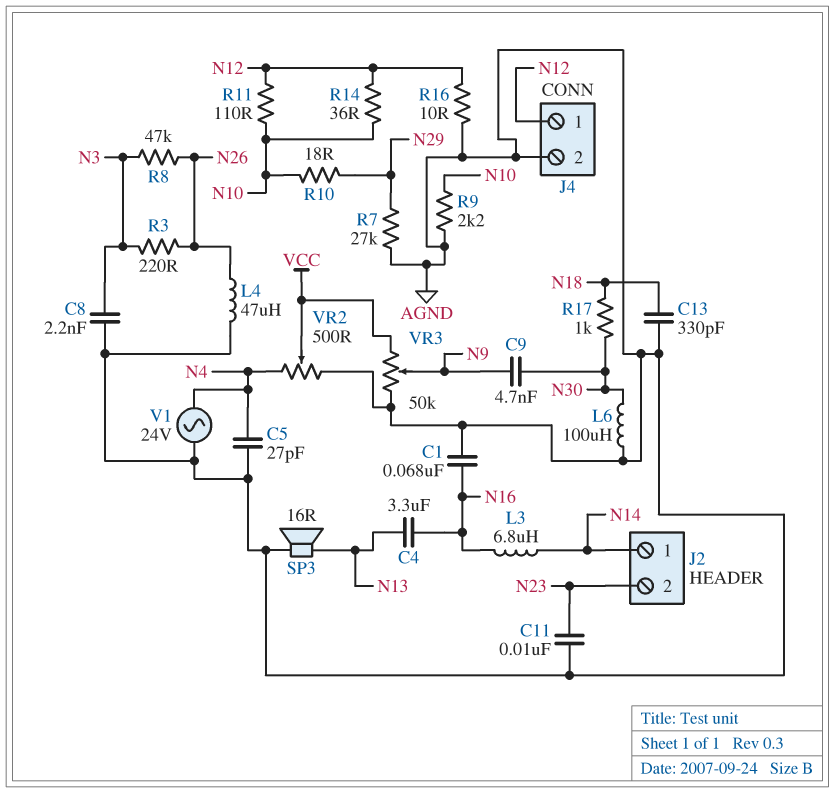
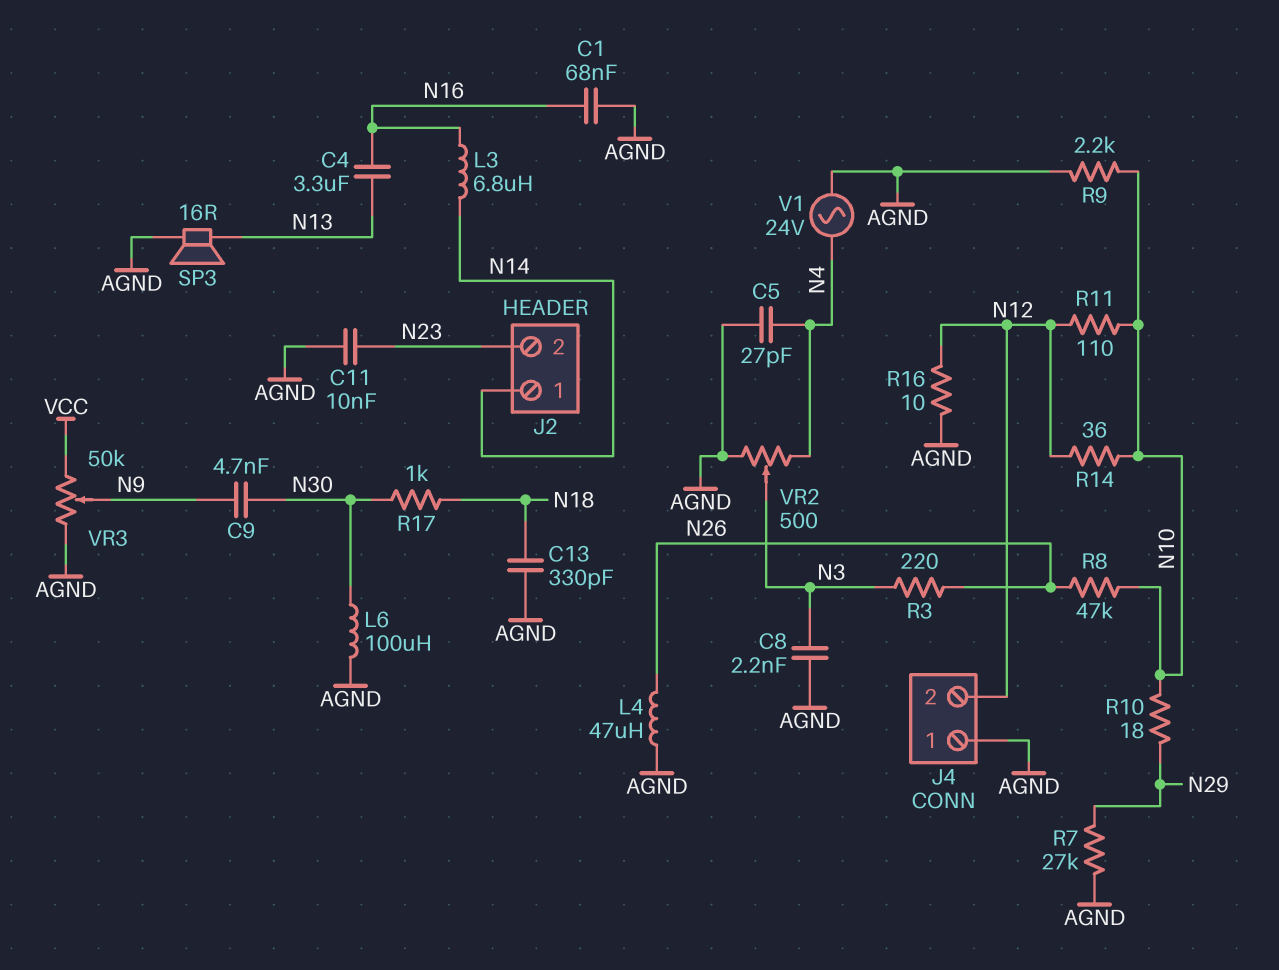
J4 pin 1: N12 -> AGND
J4 pin 2: AGND -> N12
R8: 47k (N3, N26) -> 47k (N10, N26)
VR2: 500 (AGND, N4, wiper VCC) -> 500 (AGND, N4, wiper N3)

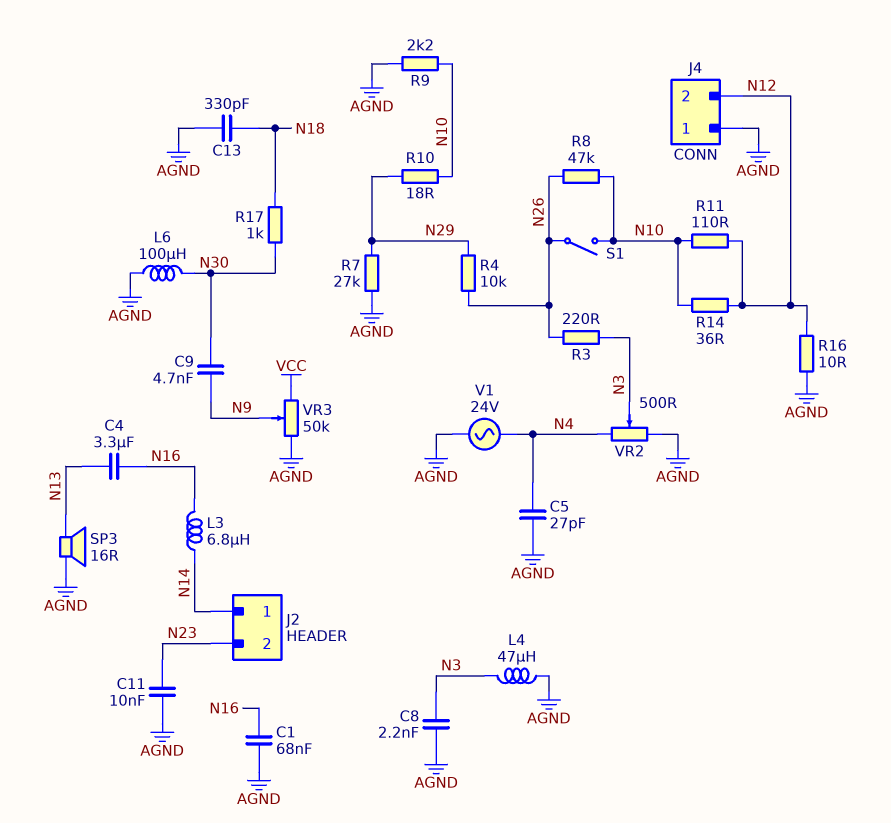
L4: 47uH (AGND, N26) -> 47uH (AGND, N3)
R4: none -> 10k (N26, N29)
S1: none -> switch (N10, N26)

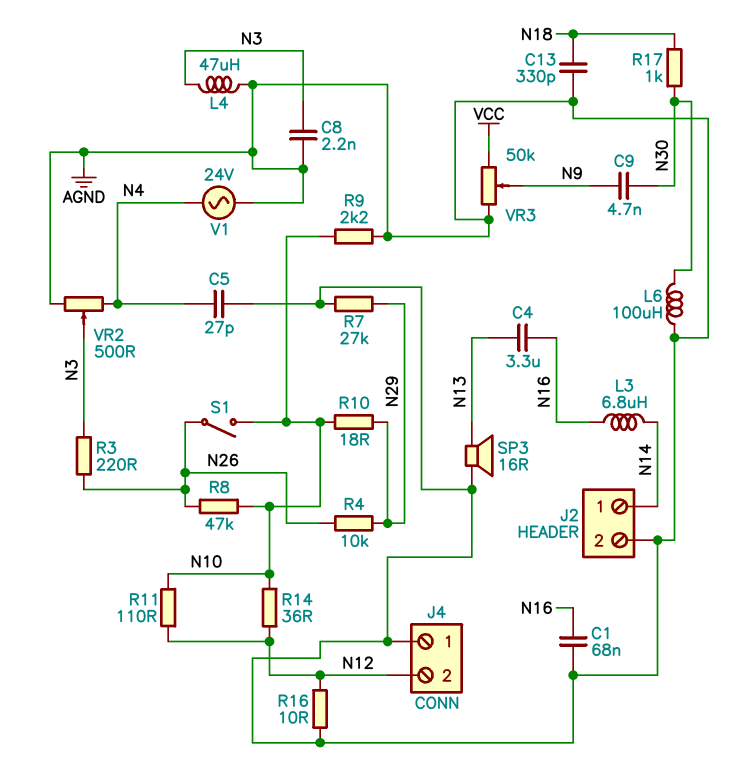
C11: 10nF (AGND, N23) -> none
J2 pin 2: N23 -> AGND

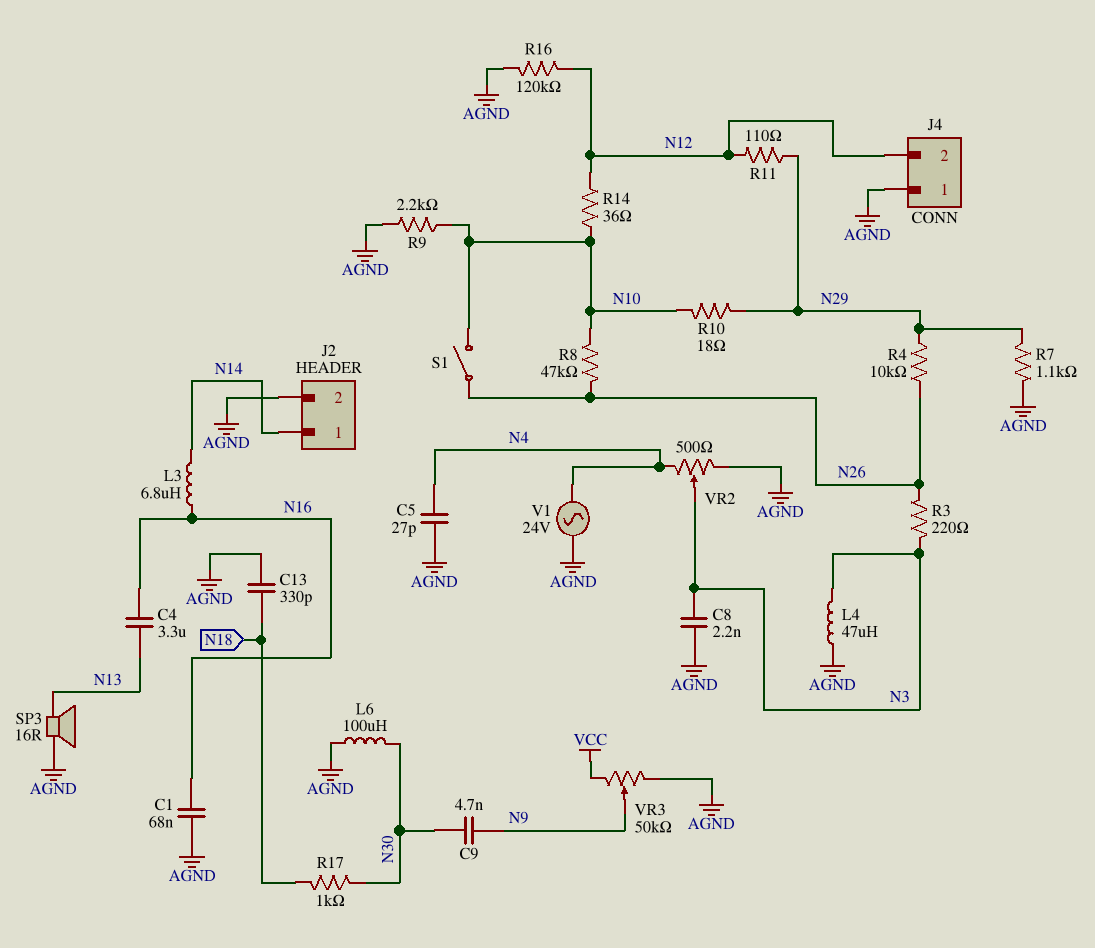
R7: 27k (AGND, N29) -> 1.1k (AGND, N29)
R11: 110 (N10, N12) -> 110 (N12, N29)
R16: 10 (AGND, N12) -> 120k (AGND, N12)

